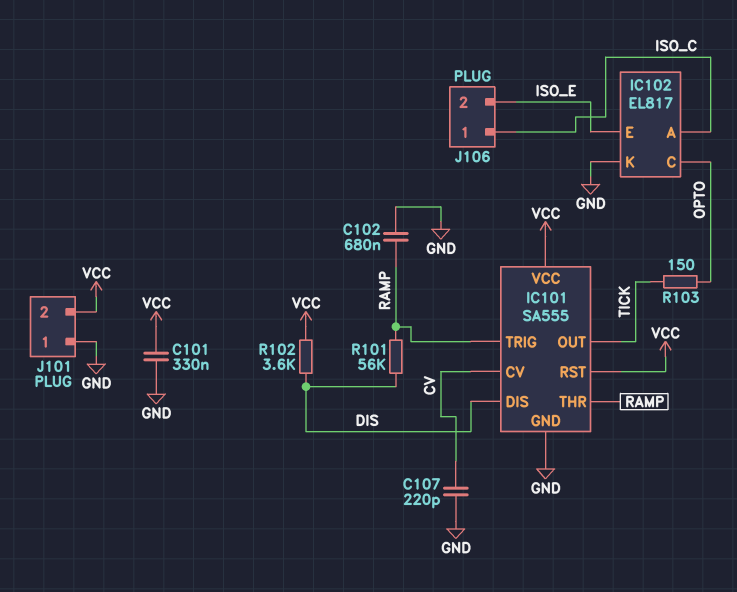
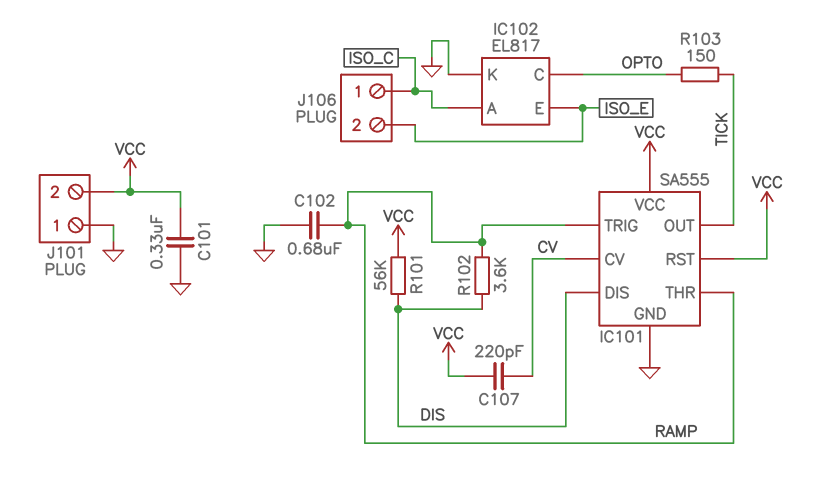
C107: 220pF (CV, GND) -> 220pF (CV, VCC)
R101: 56k (DIS, RAMP) -> 56k (DIS, VCC)
R102: 3.6k (DIS, VCC) -> 3.6k (DIS, RAMP)

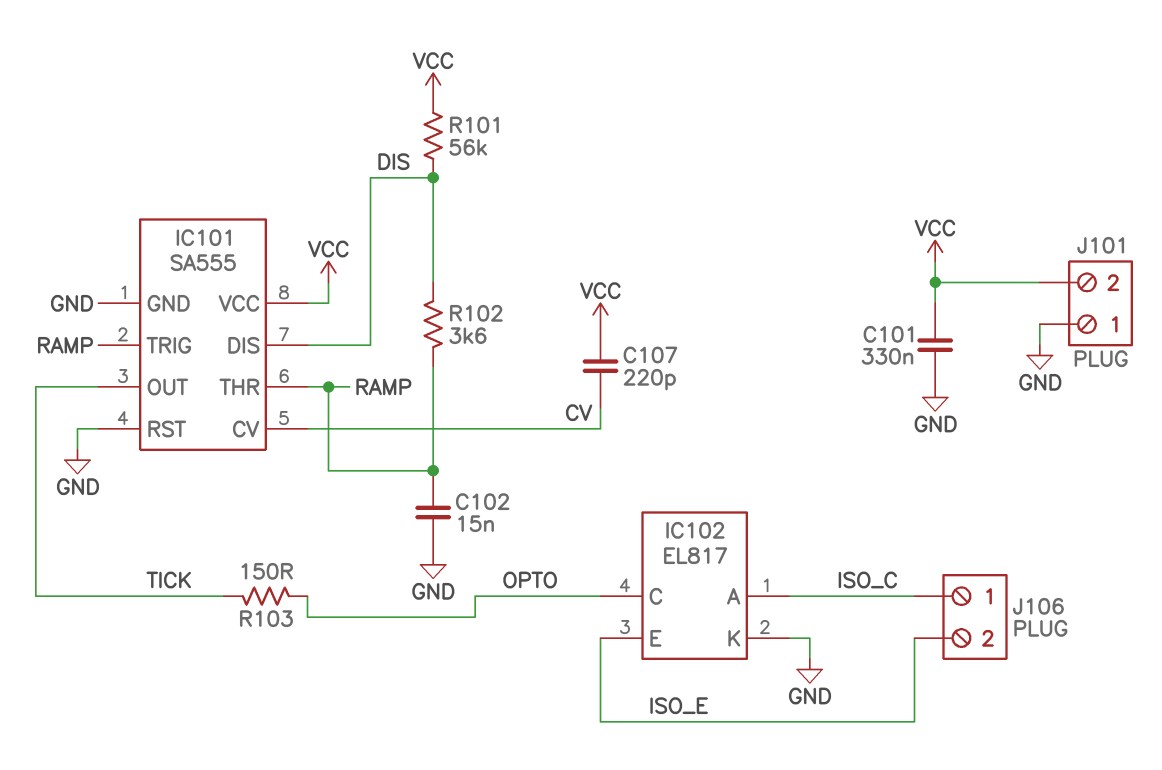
C102: 680nF (GND, RAMP) -> 15nF (GND, RAMP)
IC101 pin RST: VCC -> GND

